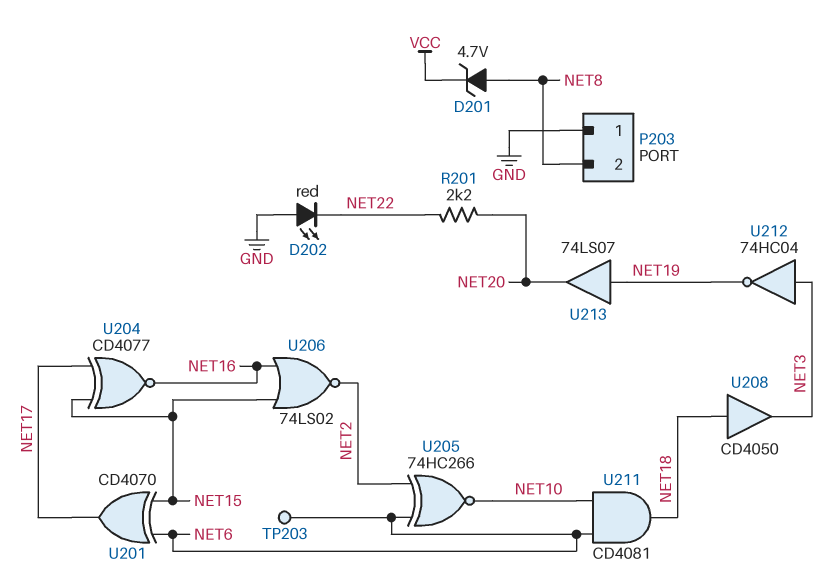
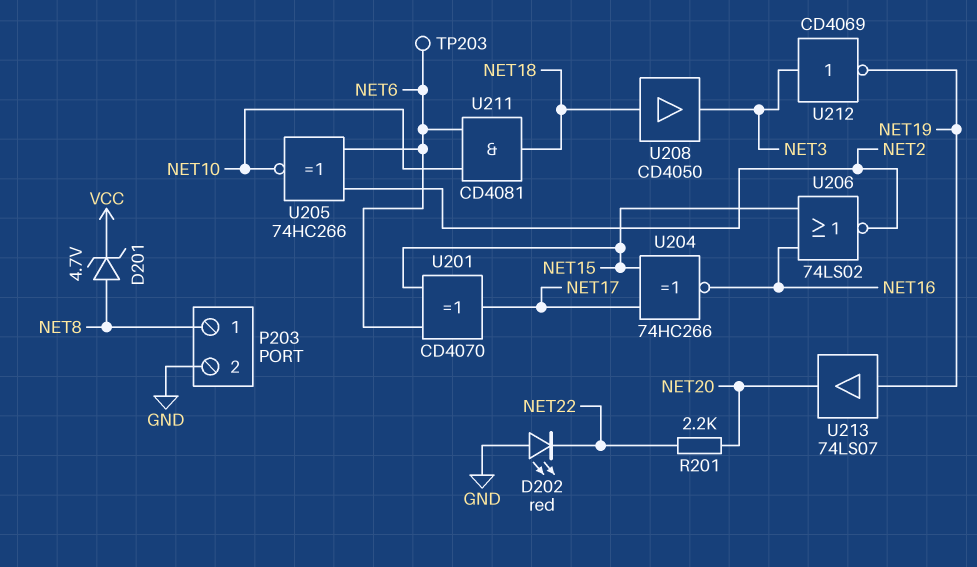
P203 pin 1: GND -> NET8
P203 pin 2: NET8 -> GND
U204: XNOR CD4077 (in NET15, in NET17, out NET16) -> XNOR 74HC266 (in NET15, in NET17, out NET16)
U212: NOT 74HC04 (in NET3, out NET19) -> NOT CD4069 (in NET3, out NET19)

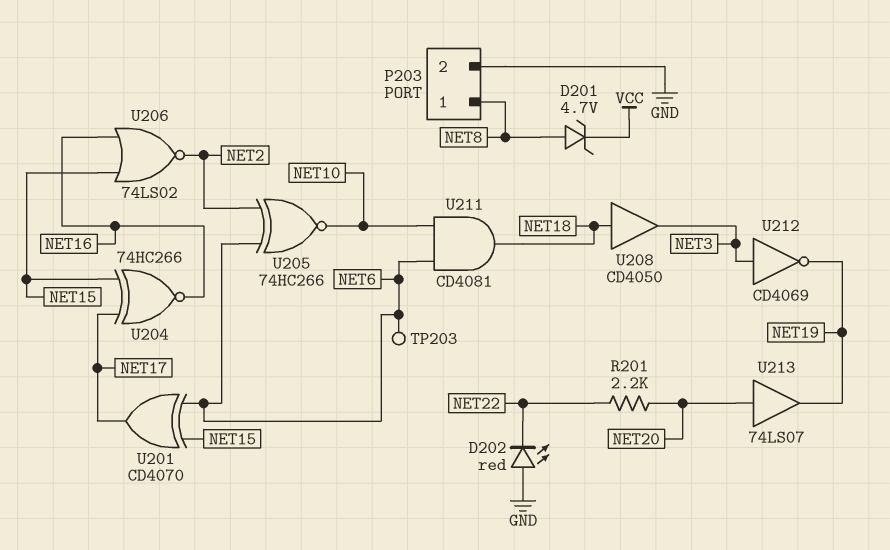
U213: buffer 74LS07 (in NET19, out NET20) -> buffer 74LS07 (in NET20, out NET19)

